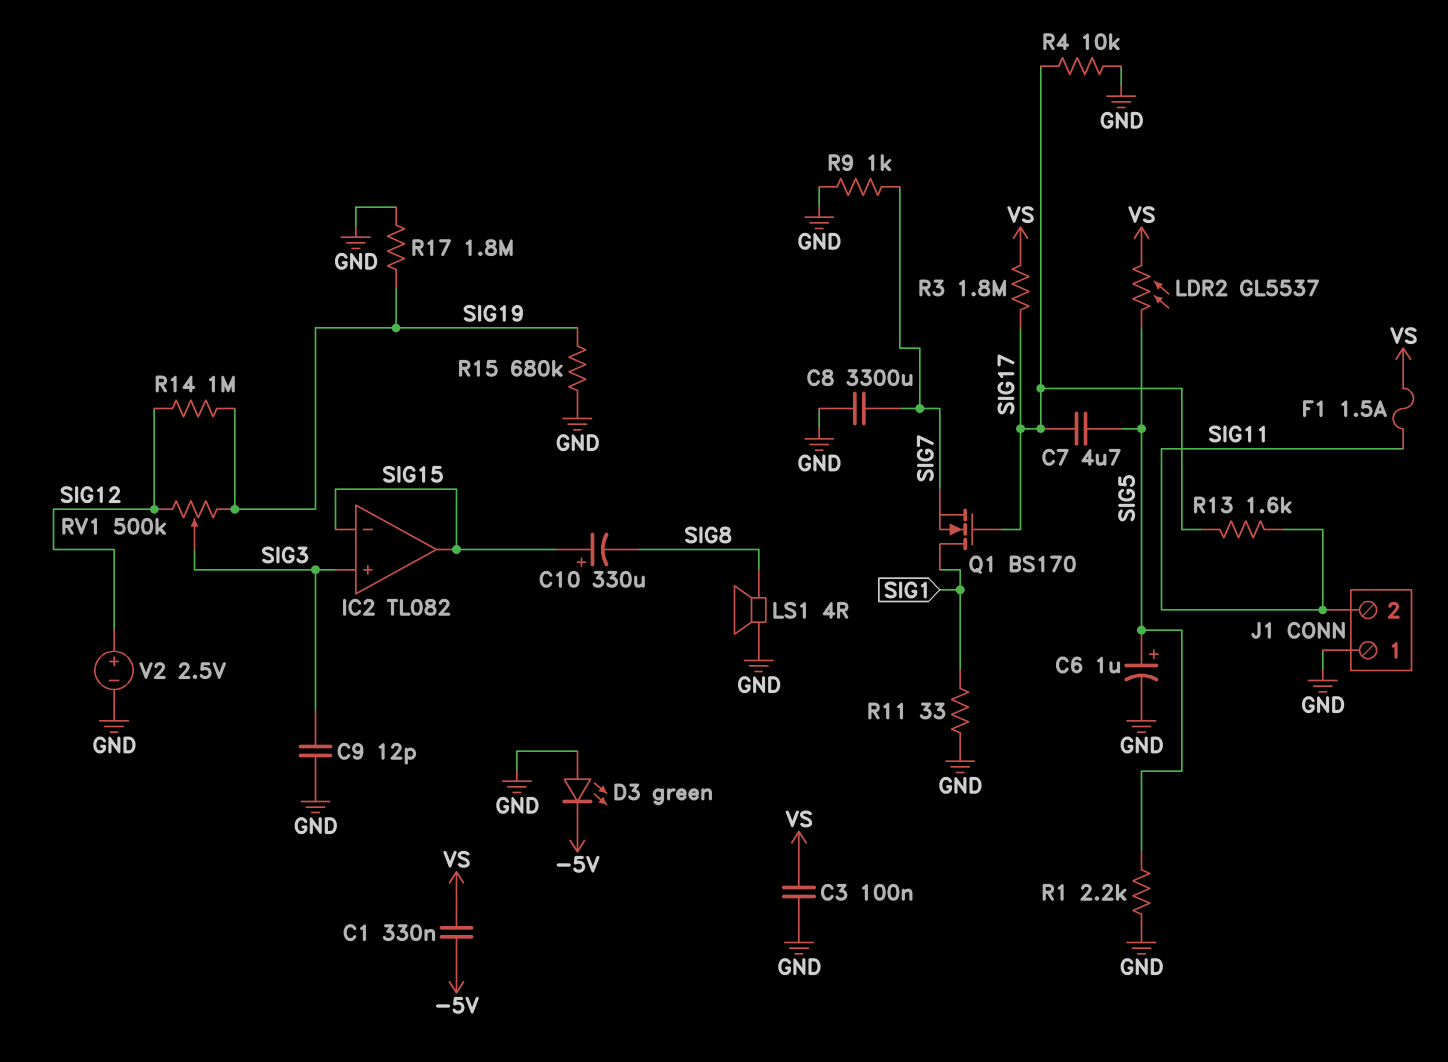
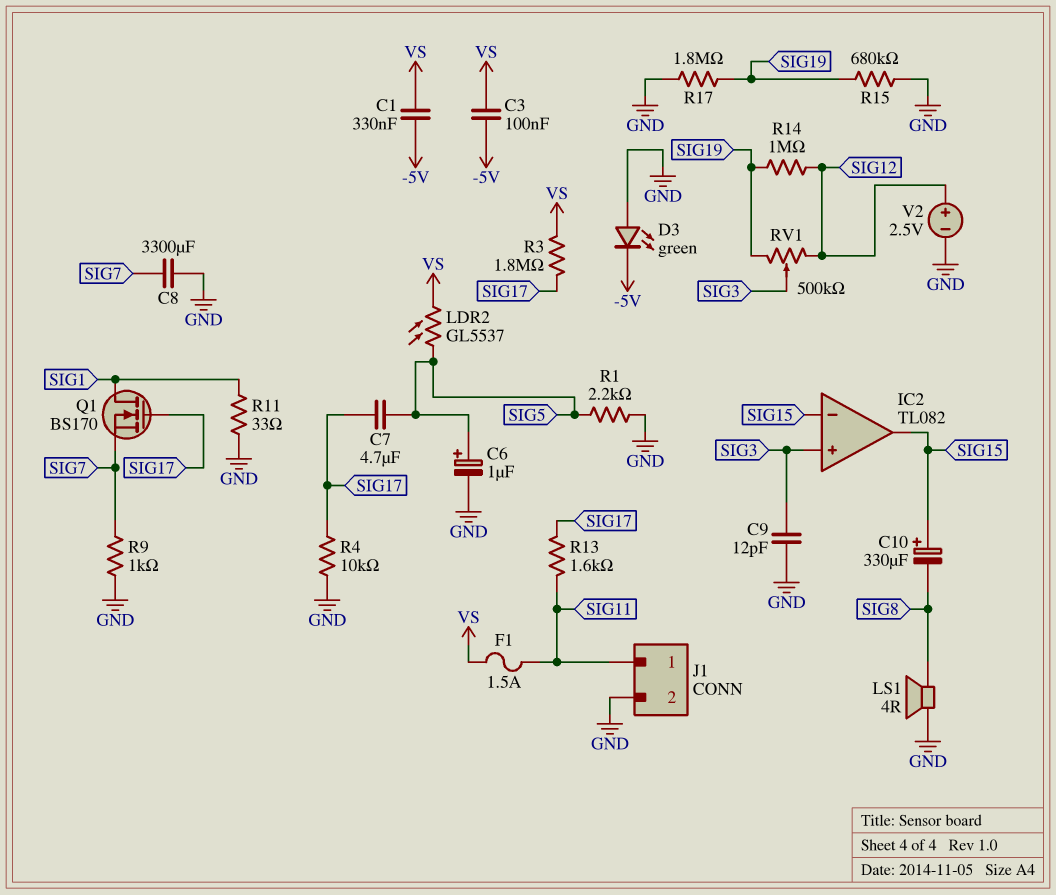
C3: 100nF (GND, VS) -> 100nF (-5V, VS)
J1 pin 1: GND -> SIG11
J1 pin 2: SIG11 -> GND

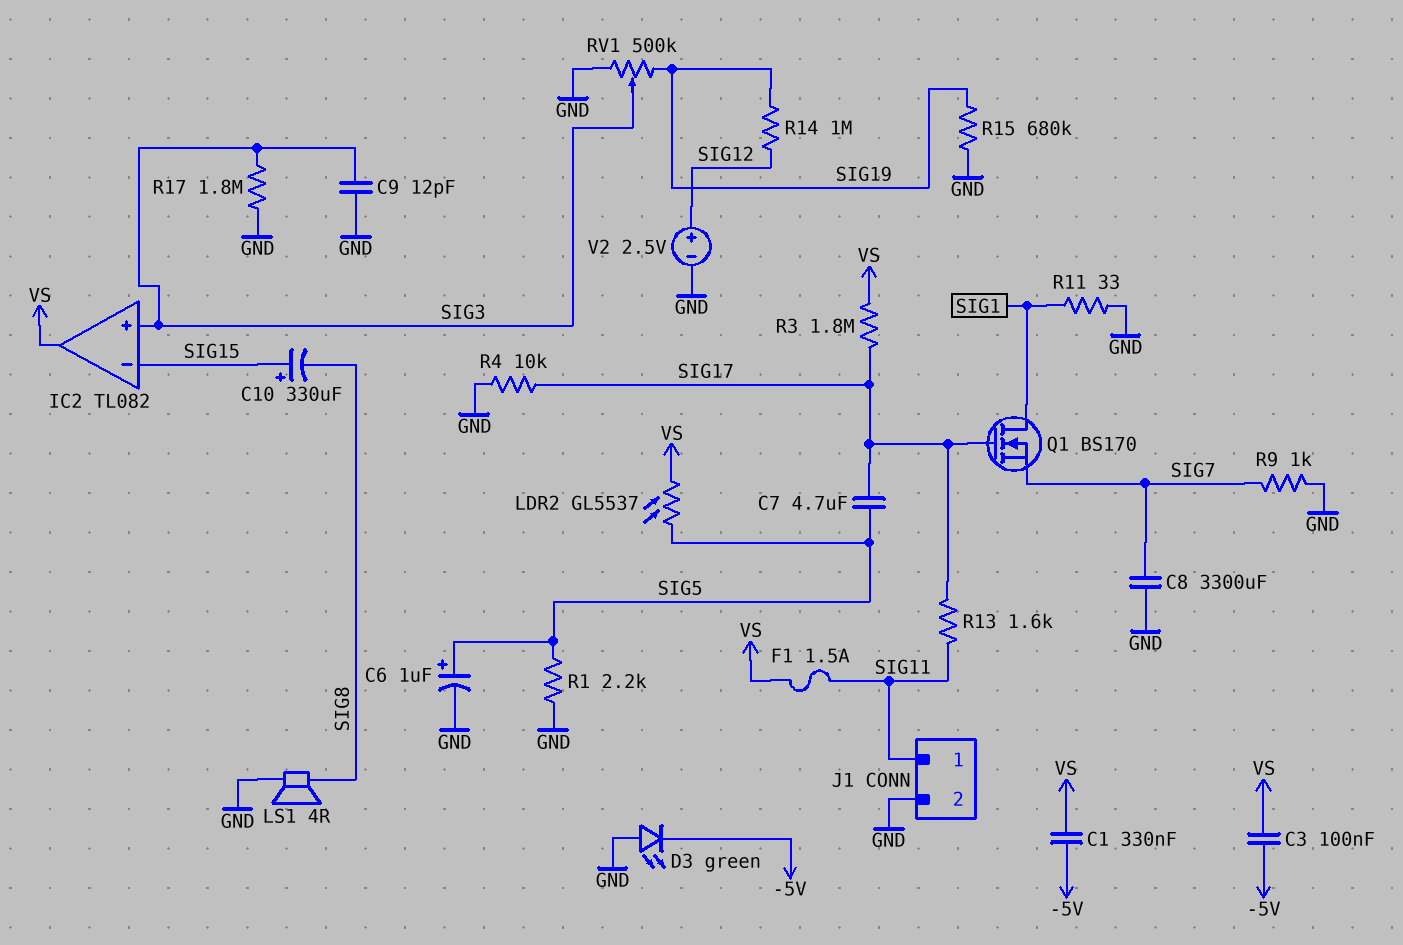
IC2 pin out: SIG15 -> VS
R17: 1.8M (GND, SIG19) -> 1.8M (GND, SIG3)
RV1: 500k (SIG12, SIG19, wiper SIG3) -> 500k (GND, SIG19, wiper SIG3)

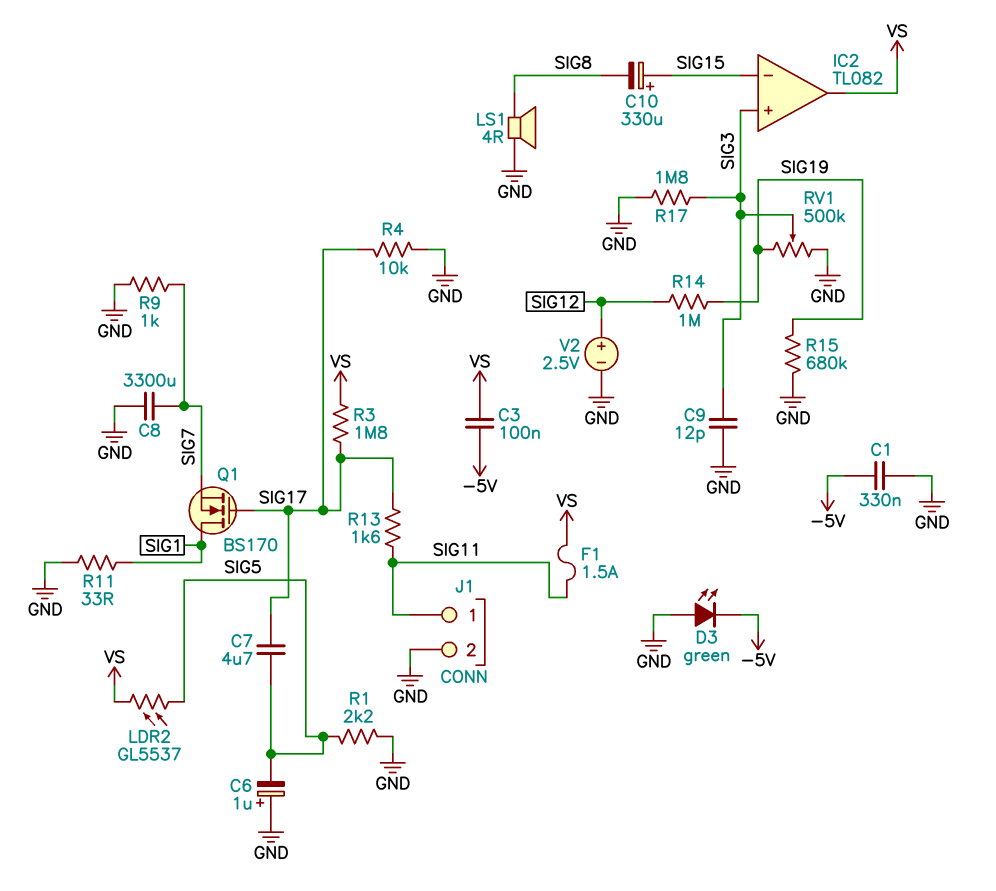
C1: 330nF (-5V, VS) -> 330nF (-5V, GND)
C6: 1uF (plus SIG5, minus GND) -> 1uF (plus GND, minus SIG5)

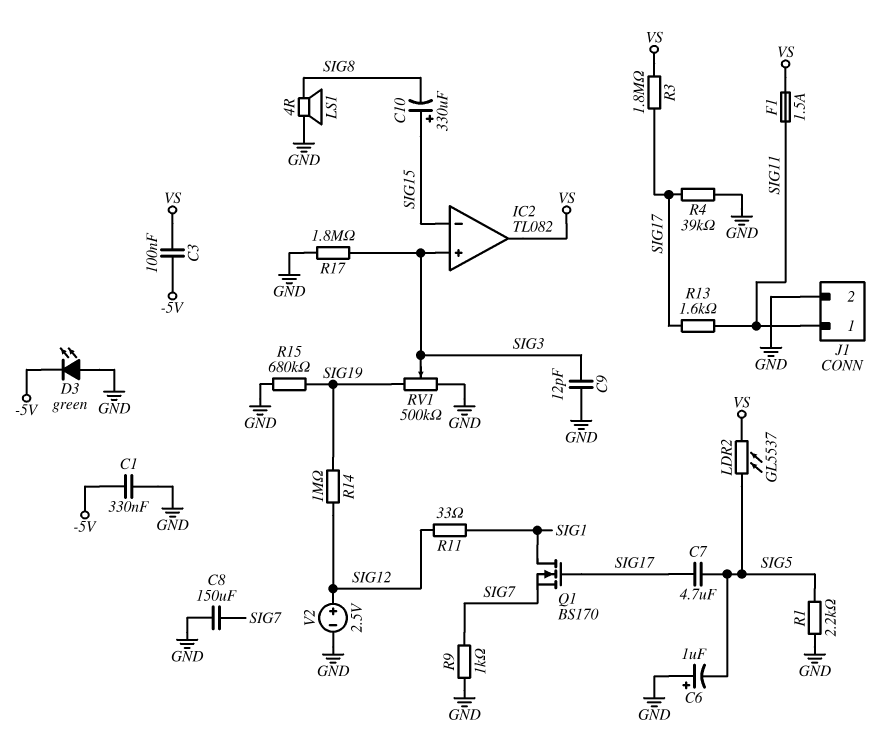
C8: 3300uF (GND, SIG7) -> 150uF (GND, SIG7)
R4: 10k (GND, SIG17) -> 39k (GND, SIG17)
R11: 33 (GND, SIG1) -> 33 (SIG1, SIG12)

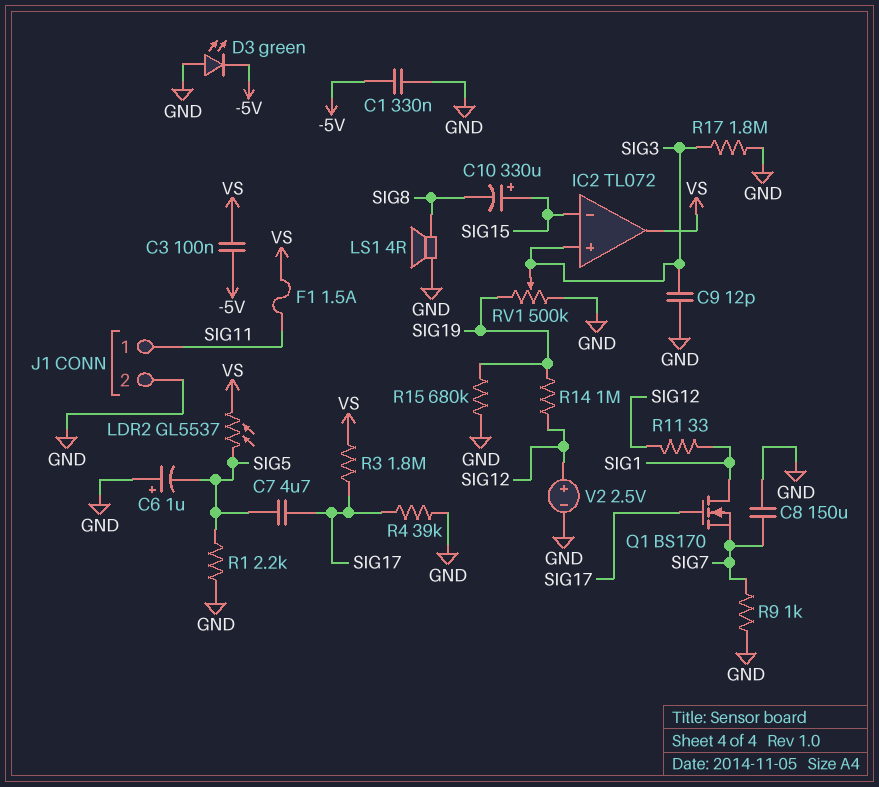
IC2: TL082 -> TL072
R13: 1.6k (SIG11, SIG17) -> none

